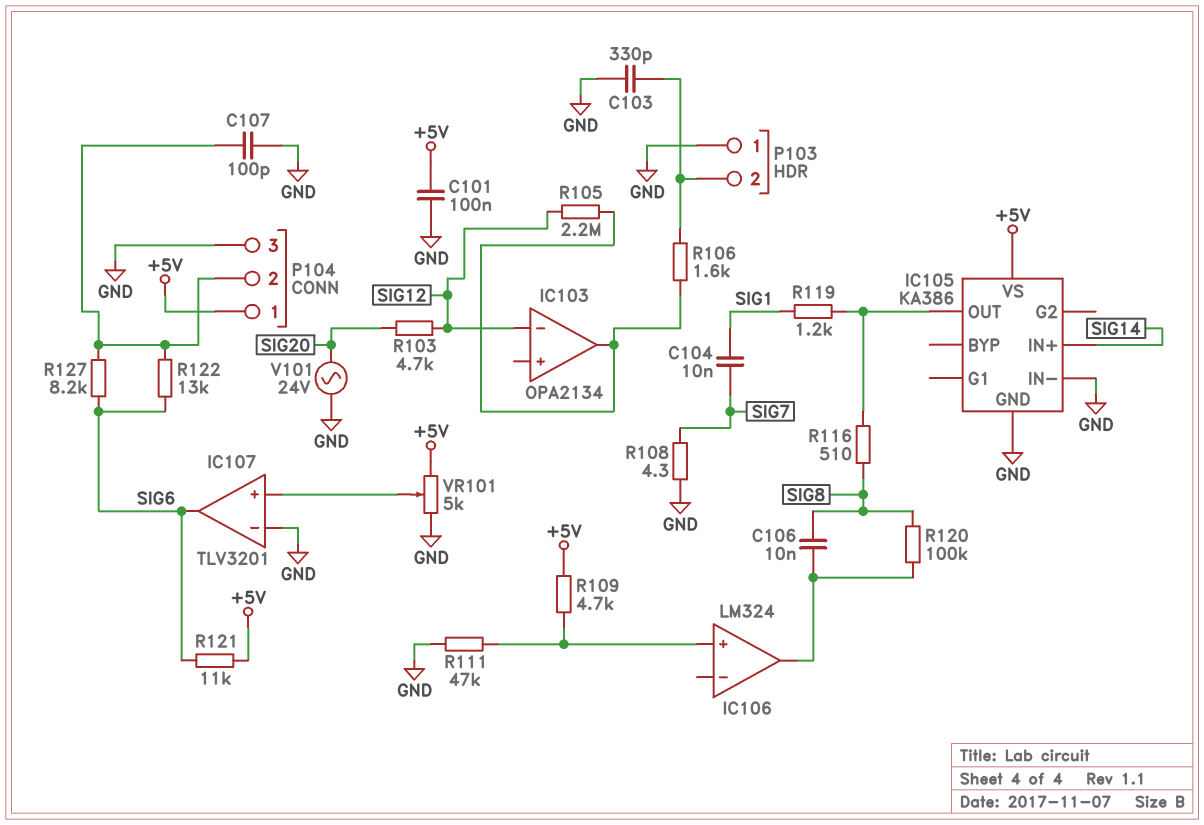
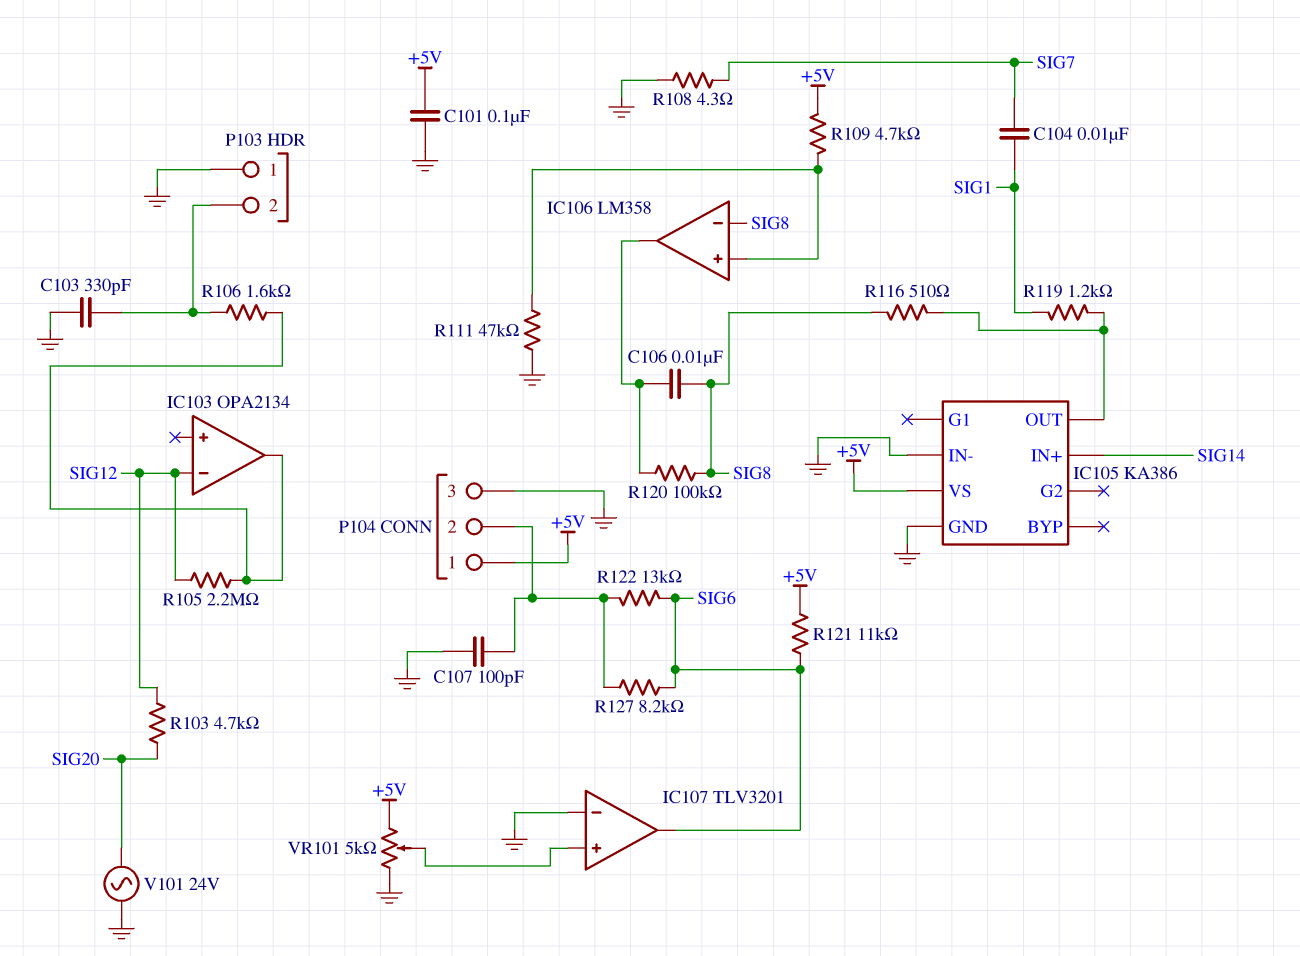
IC106: LM324 -> LM358
IC106 pin in-: none -> SIG8

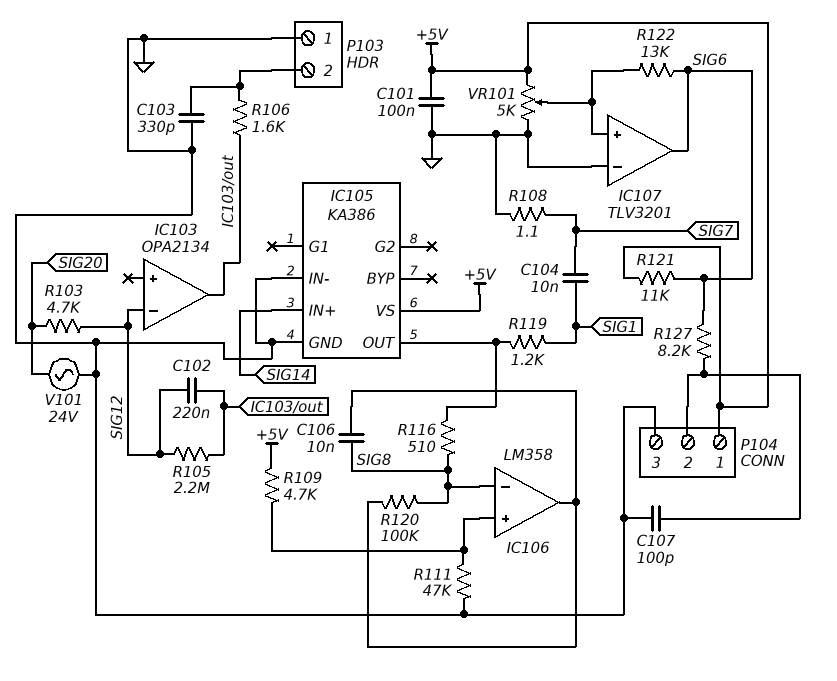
C102: none -> 220nF (IC103/out, SIG12)
R108: 4.3 (GND, SIG7) -> 1.1 (GND, SIG7)
R122: 13k (P104/2, SIG6) -> 13k (IC107/in+, SIG6)

